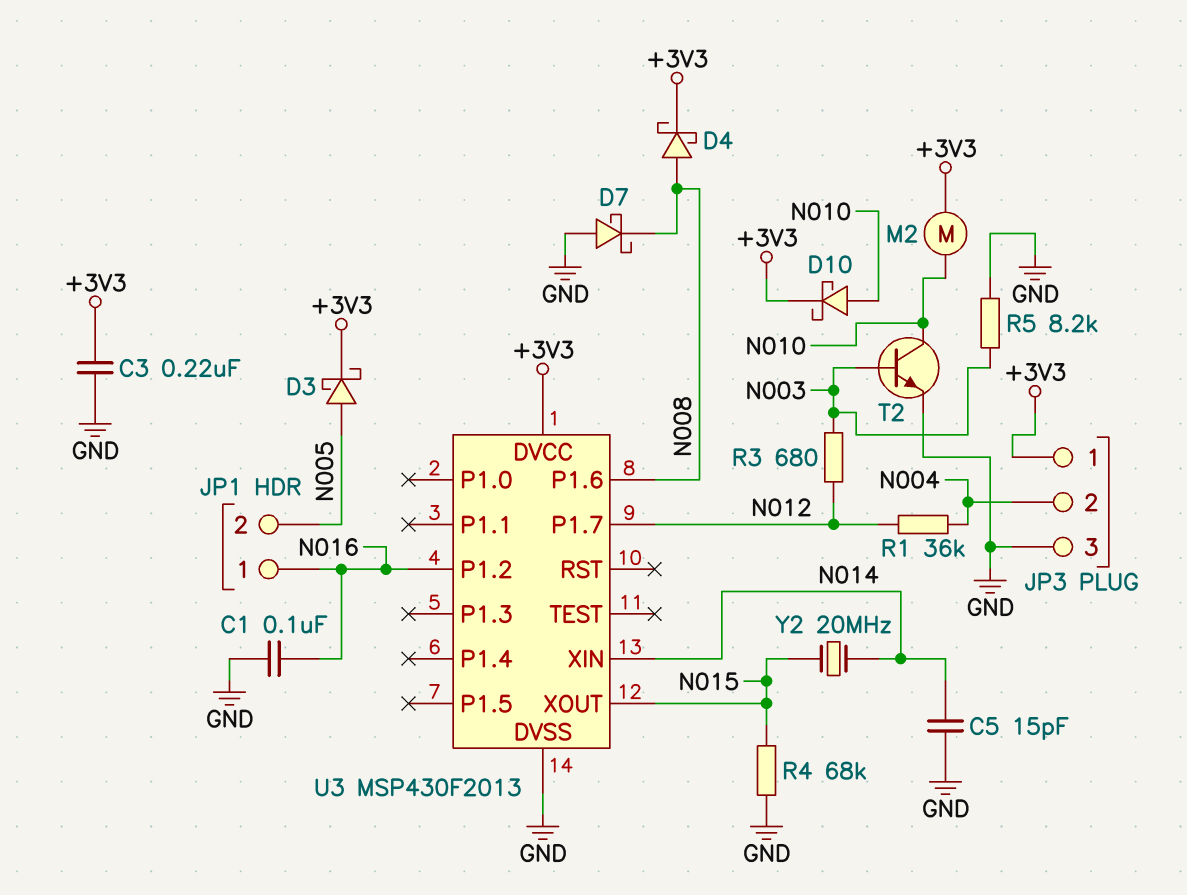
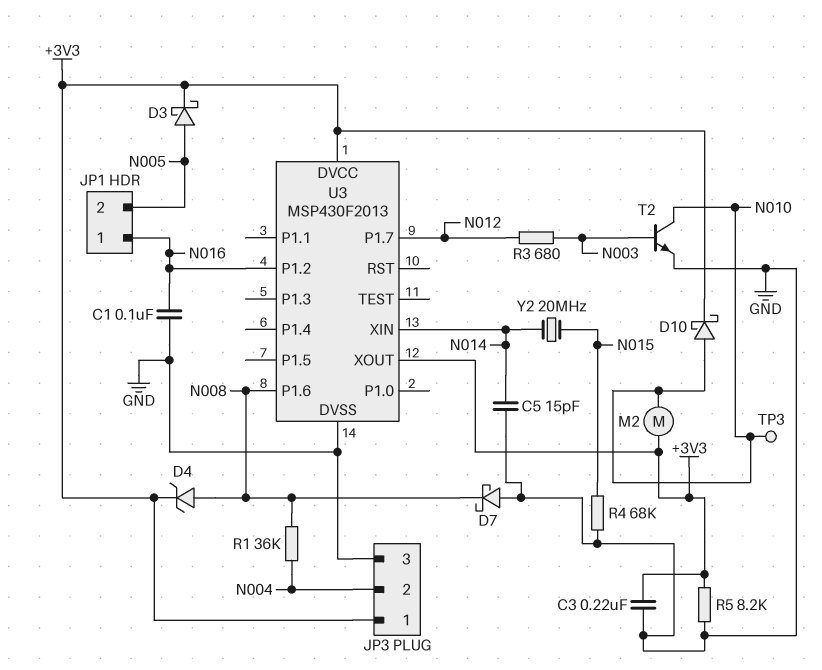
D4: schottky (A N008, K +3V3) -> zener (A N008, K +3V3)
R1: 36k (N004, N012) -> 36k (N004, N008)
R5: 8.2k (GND, N003) -> 8.2k (+3V3, GND)
TP3: none -> test point (N010)
U3 pin XOUT: N015 -> +3V3

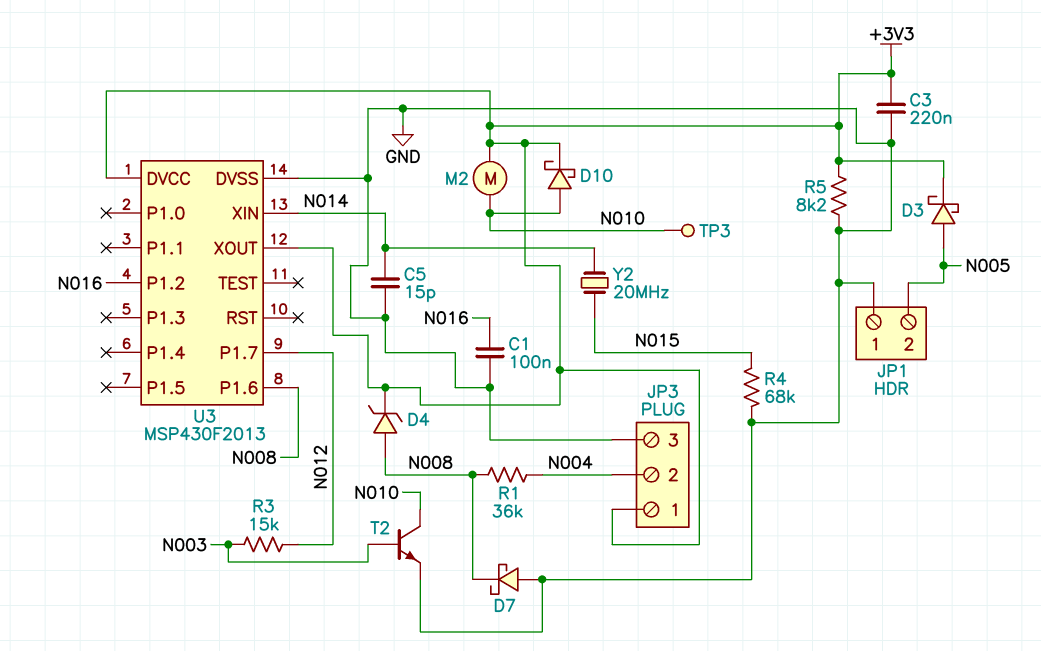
JP1 pin 1: N016 -> GND
R3: 680 (N003, N012) -> 15k (N003, N012)

